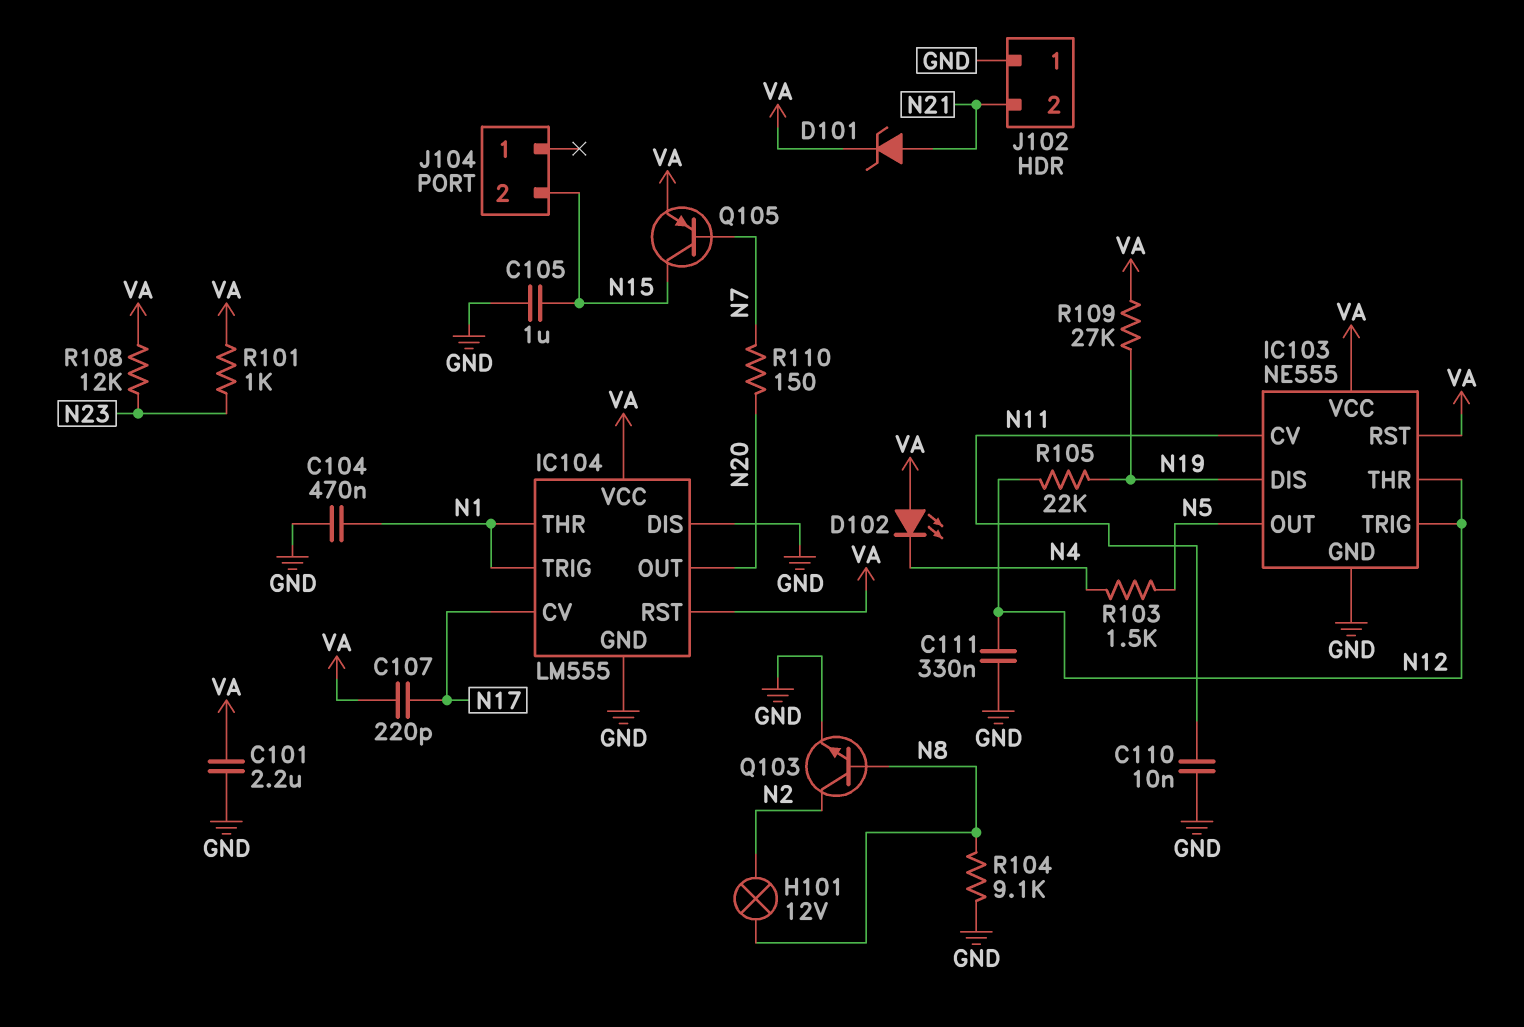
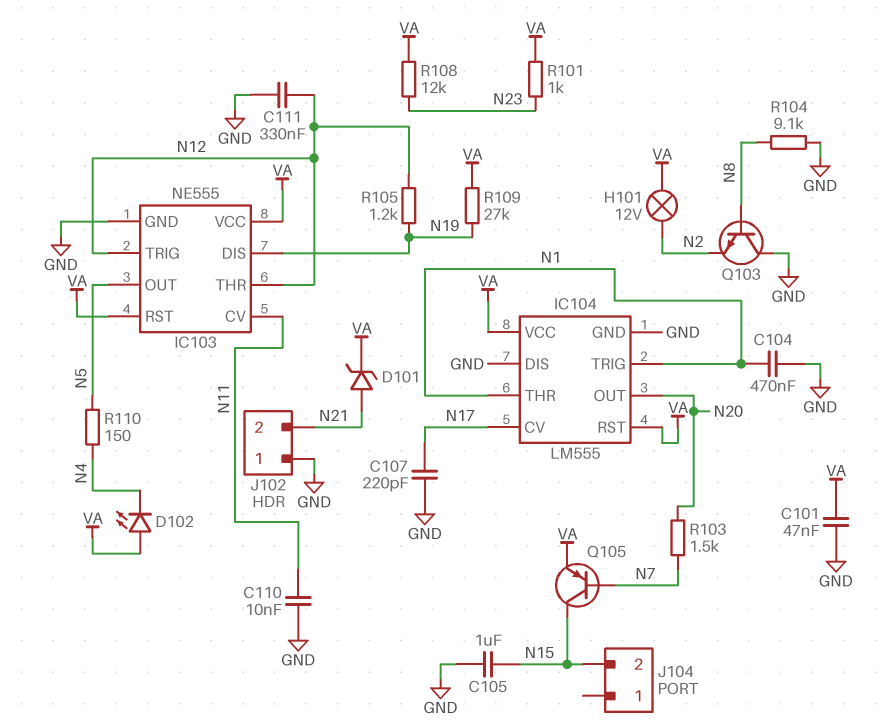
C101: 2.2uF (GND, VA) -> 47nF (GND, VA)
C107: 220pF (N17, VA) -> 220pF (GND, N17)
H101: lamp 12V (N2, N8) -> lamp 12V (N2, VA)
Q103: NPN (B N8, C N2, E GND) -> NPN (B N8, C GND, E N2)
R103: 1.5k (N4, N5) -> 1.5k (N7, N20)
R105: 22k (N12, N19) -> 1.2k (N12, N19)
R110: 150 (N7, N20) -> 150 (N4, N5)

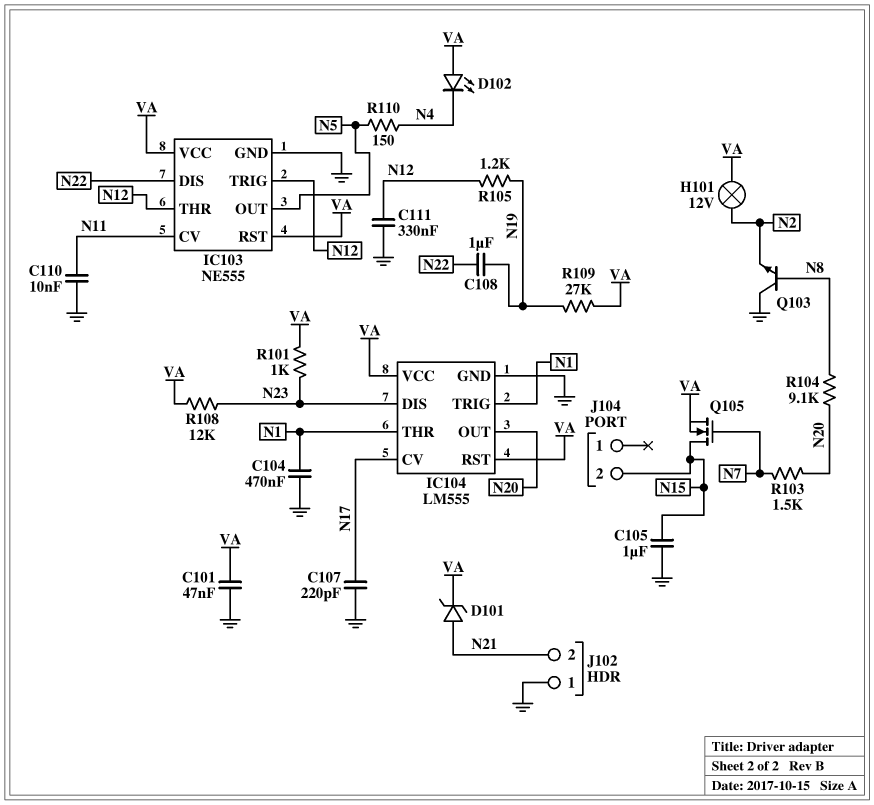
C108: none -> 1uF (N19, N22)
IC103 pin DIS: N19 -> N22
IC104 pin DIS: GND -> N23
Q105: PNP (B N7, C N15, E VA) -> NMOS (G N7, D N15, S VA)
R104: 9.1k (GND, N8) -> 9.1k (N8, N20)

